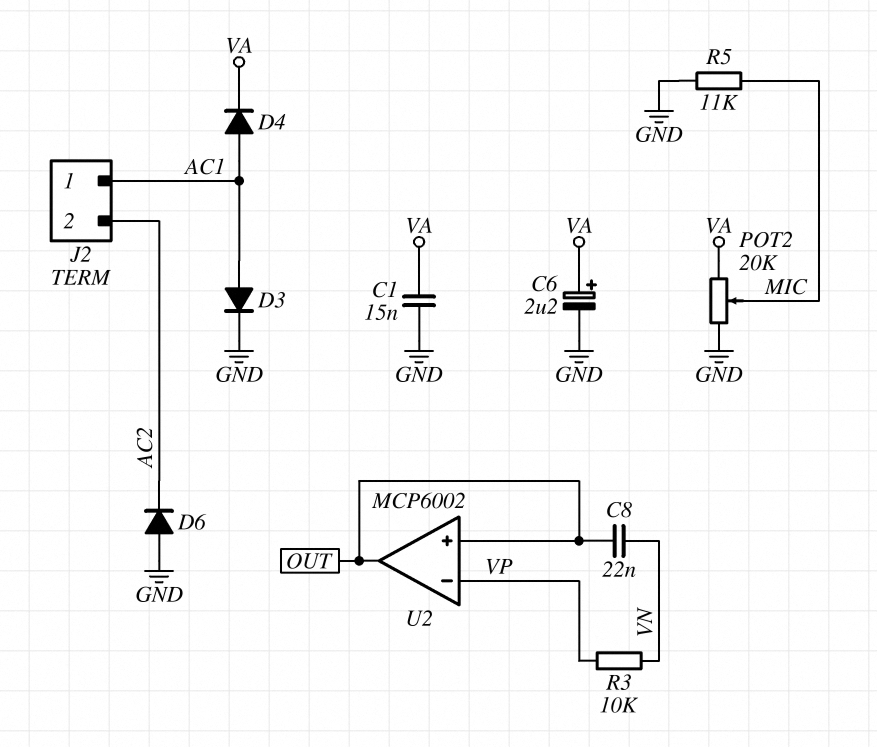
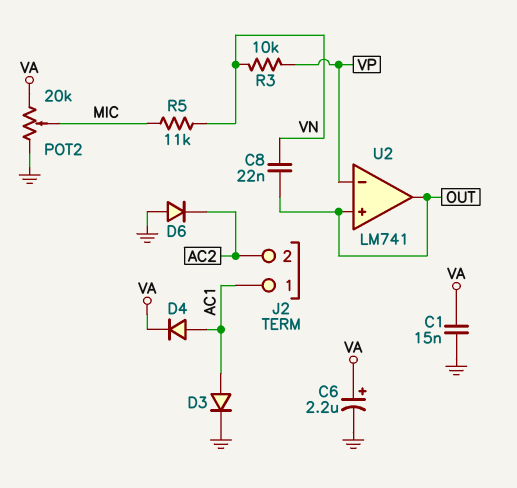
R5: 11k (GND, MIC) -> 11k (MIC, VN)
U2: MCP6002 -> LM741

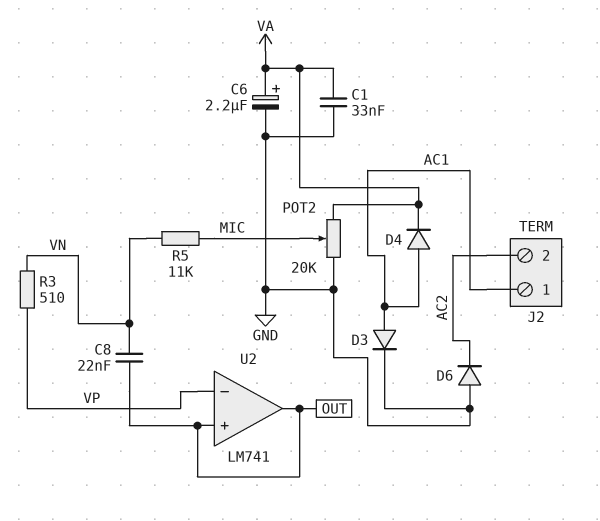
C1: 15nF (GND, VA) -> 33nF (GND, VA)
R3: 10k (VN, VP) -> 510 (VN, VP)

